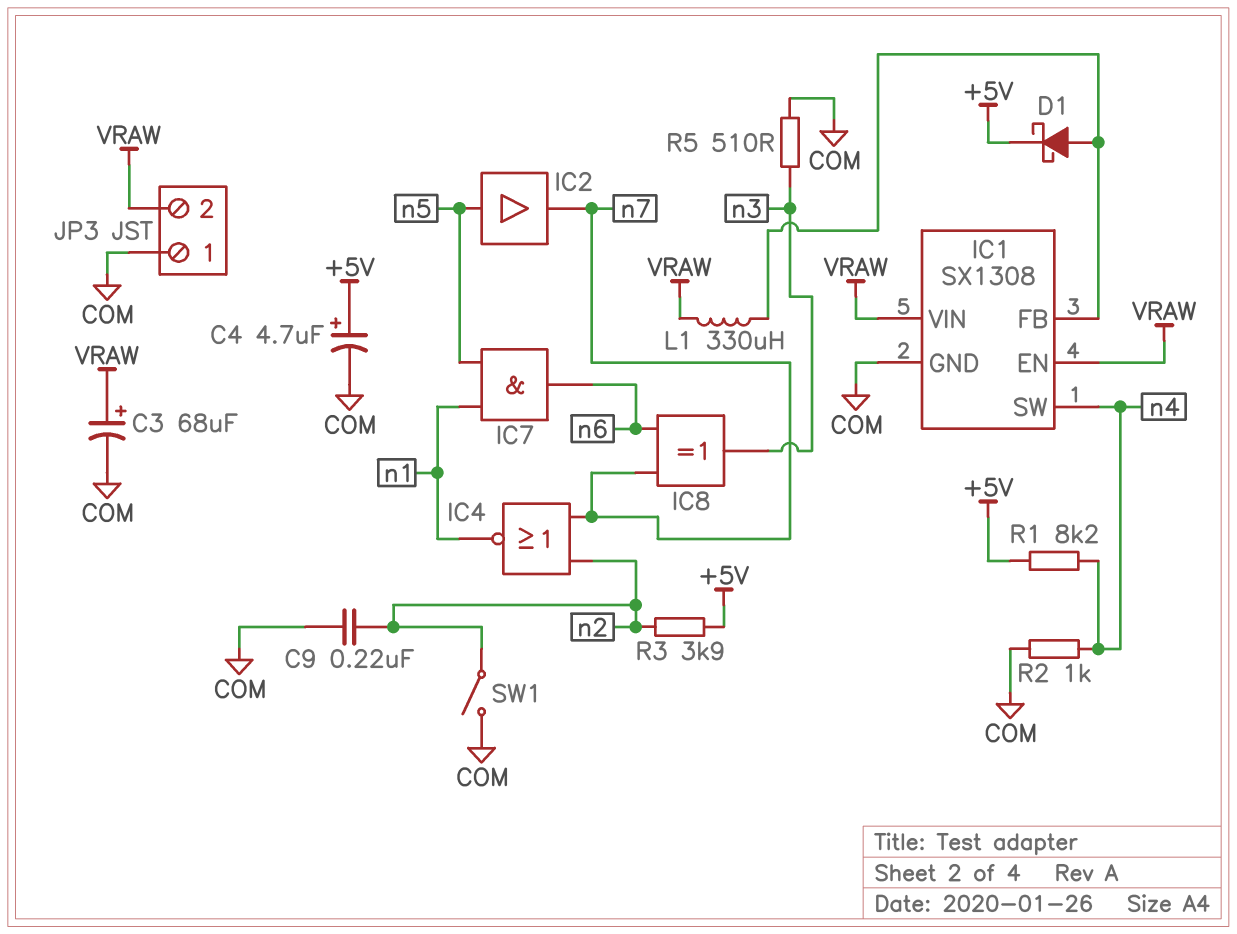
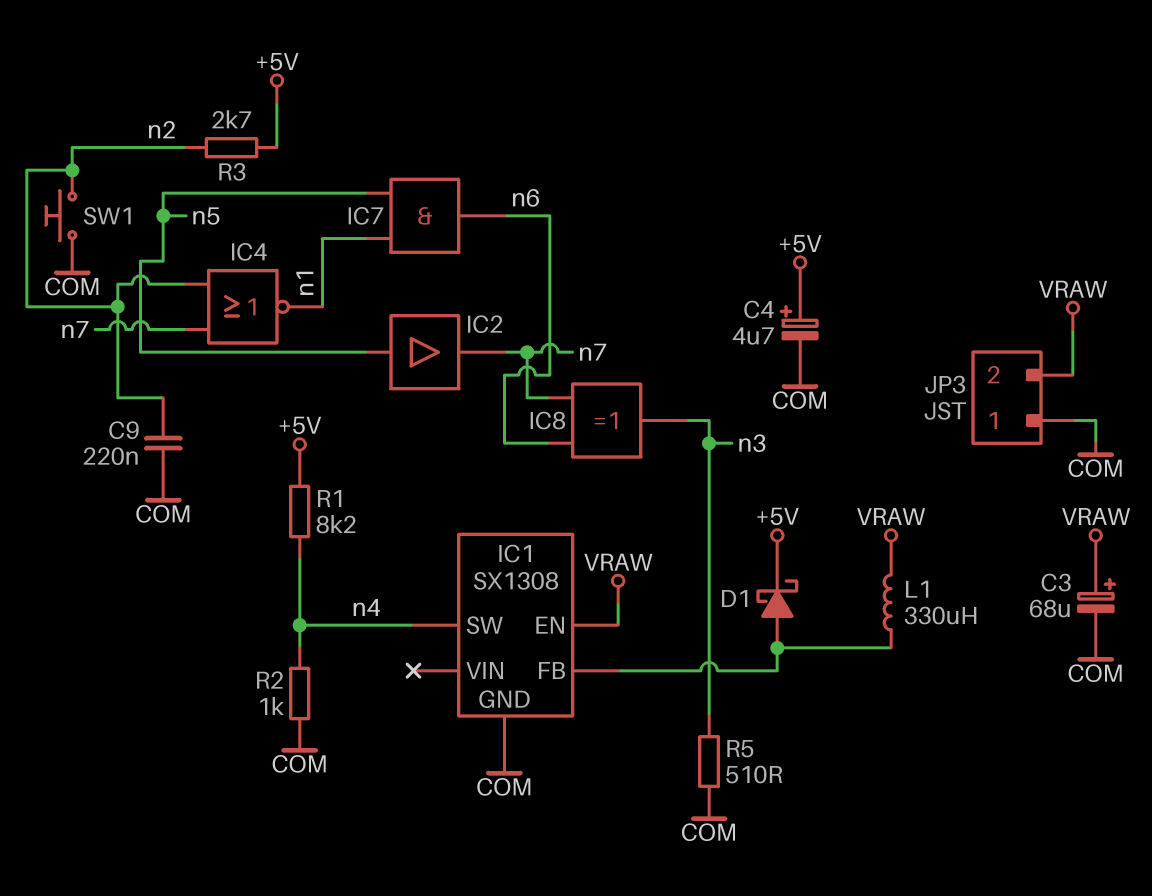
IC1 pin VIN: VRAW -> none
R3: 3.9k (+5V, n2) -> 2.7k (+5V, n2)
SW1: switch (COM, n2) -> button (COM, n2)

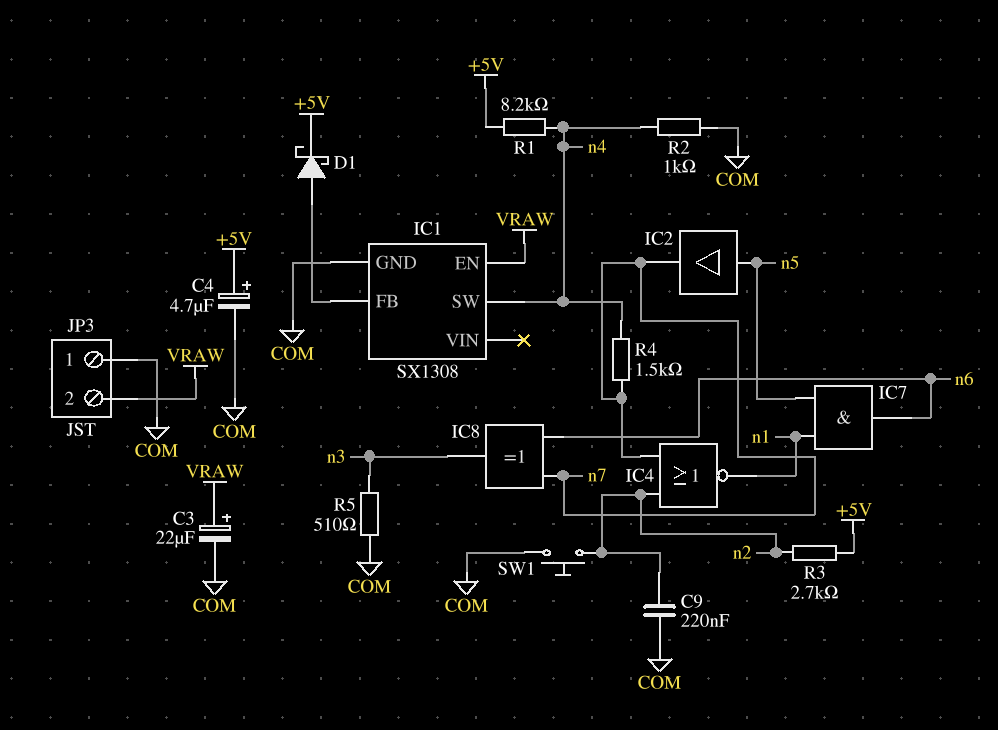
C3: 68uF (plus VRAW, minus COM) -> 22uF (plus VRAW, minus COM)
L1: 330uH (IC1/FB, VRAW) -> none
R4: none -> 1.5k (n4, n7)

